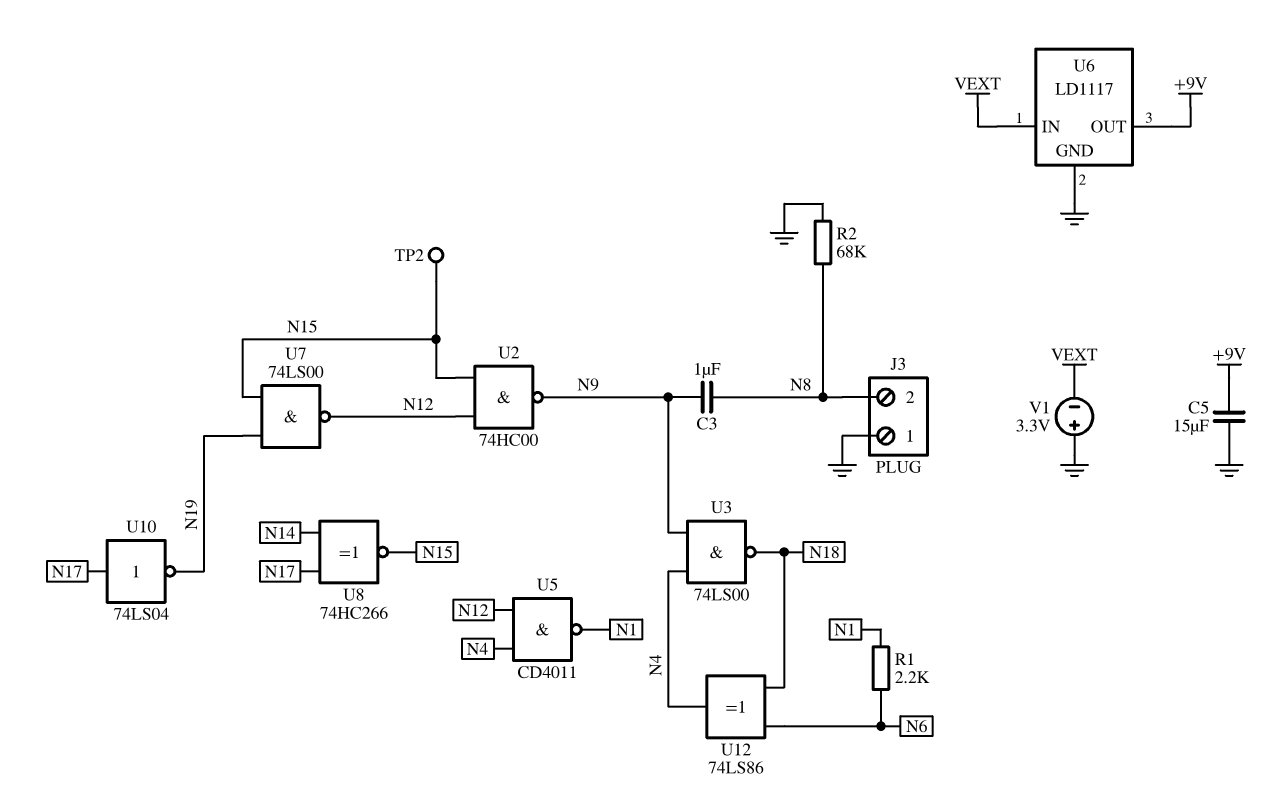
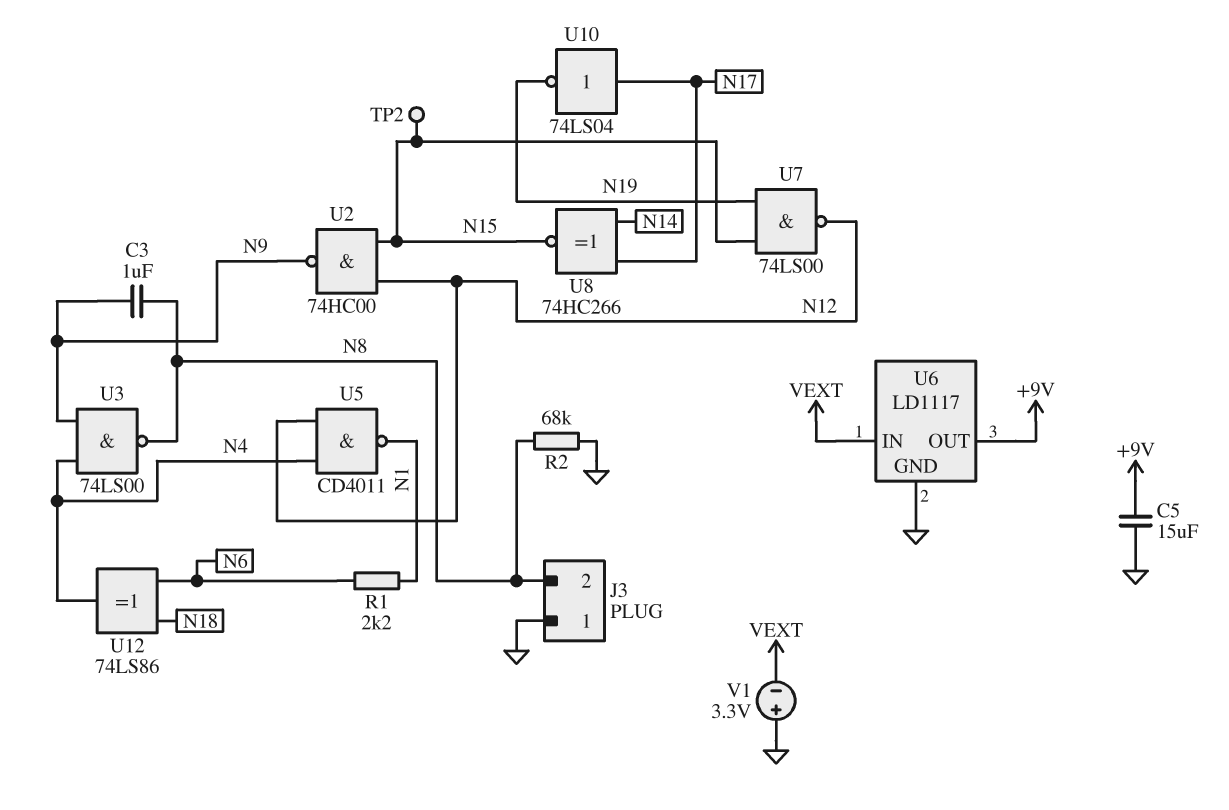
U3: NAND 74LS00 (in N4, in N9, out N18) -> NAND 74LS00 (in N4, in N9, out N8)

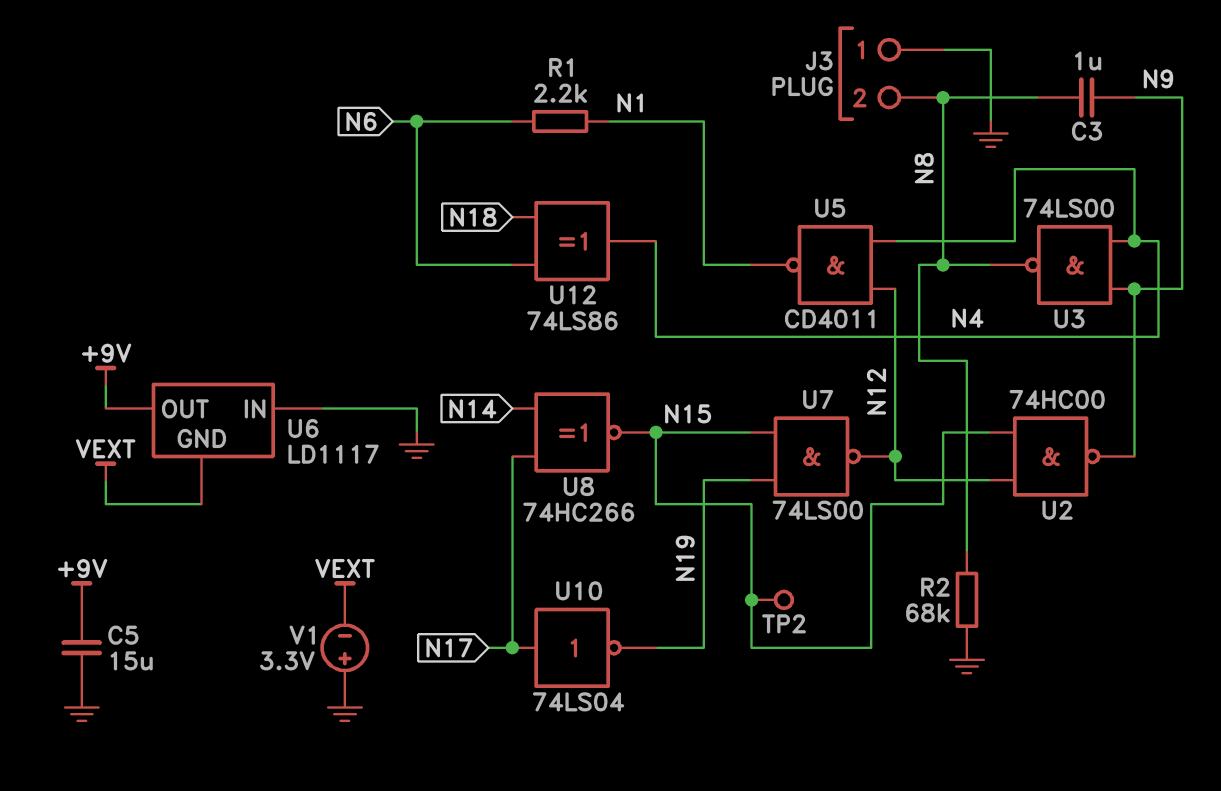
U6 pin GND: GND -> VEXT
U6 pin IN: VEXT -> GND

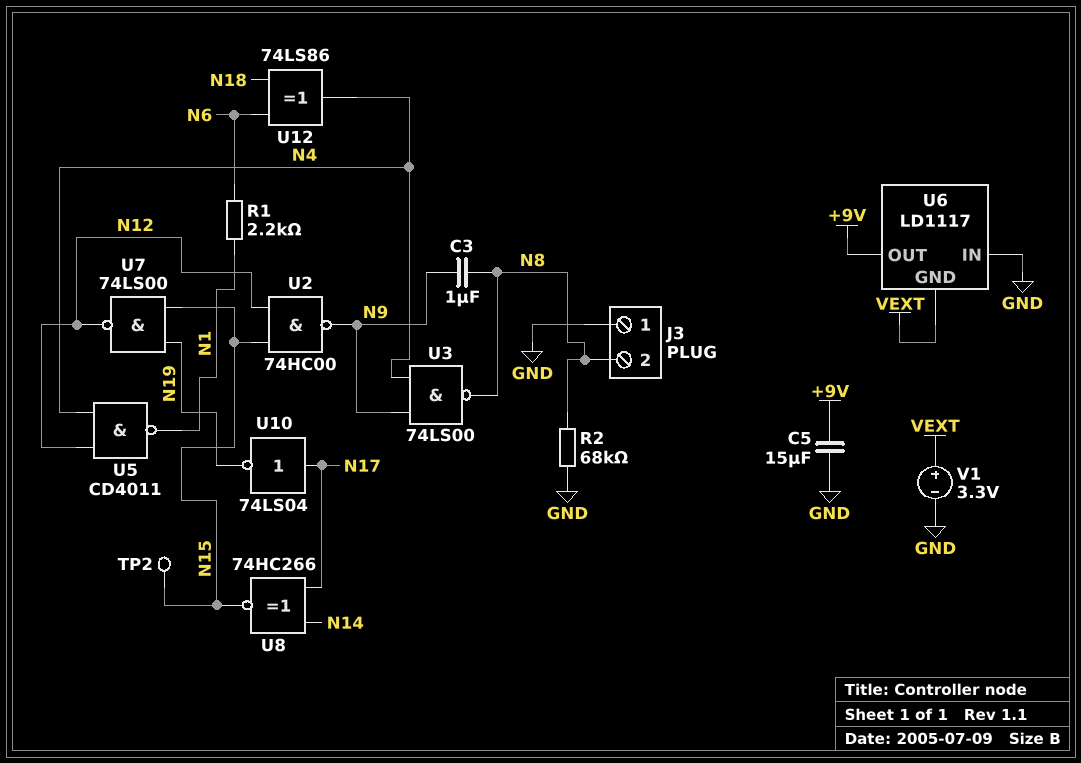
V1: 3.3V (plus GND, minus VEXT) -> 3.3V (plus VEXT, minus GND)

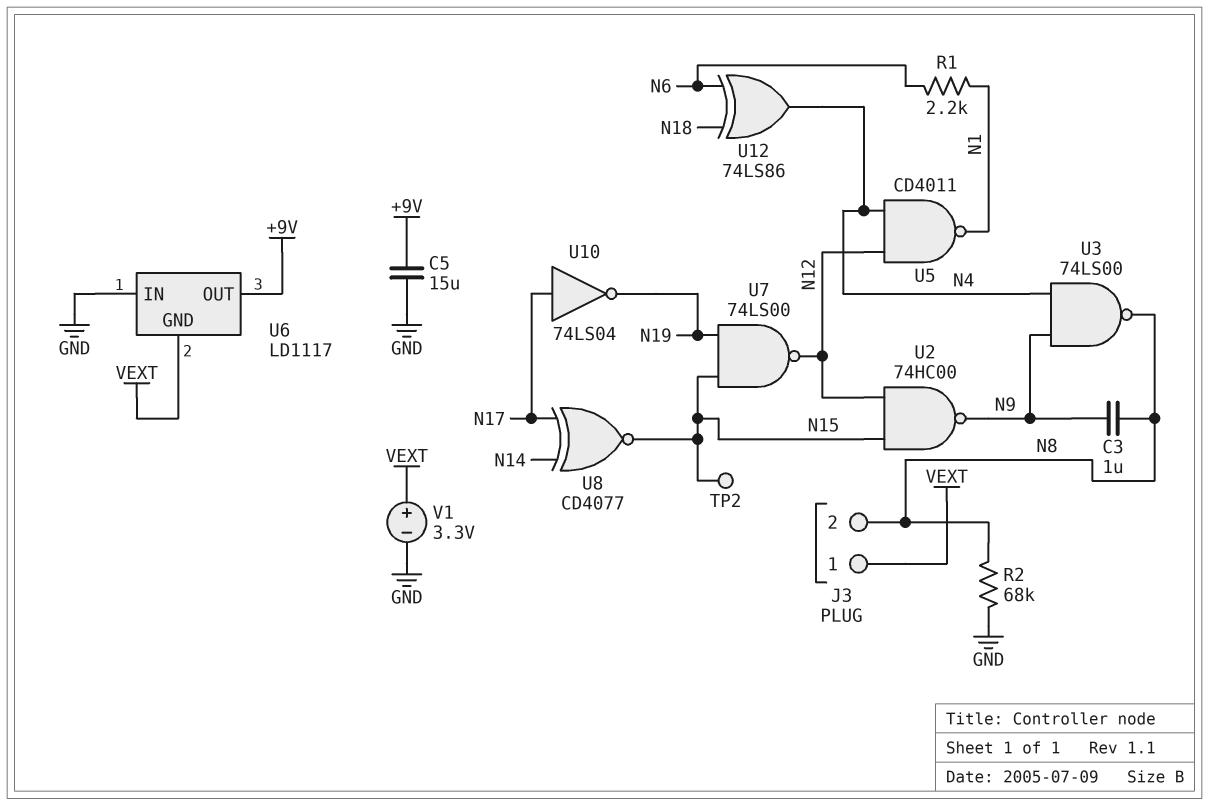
J3 pin 1: GND -> VEXT
U8: XNOR 74HC266 (in N14, in N17, out N15) -> XNOR CD4077 (in N14, in N17, out N15)

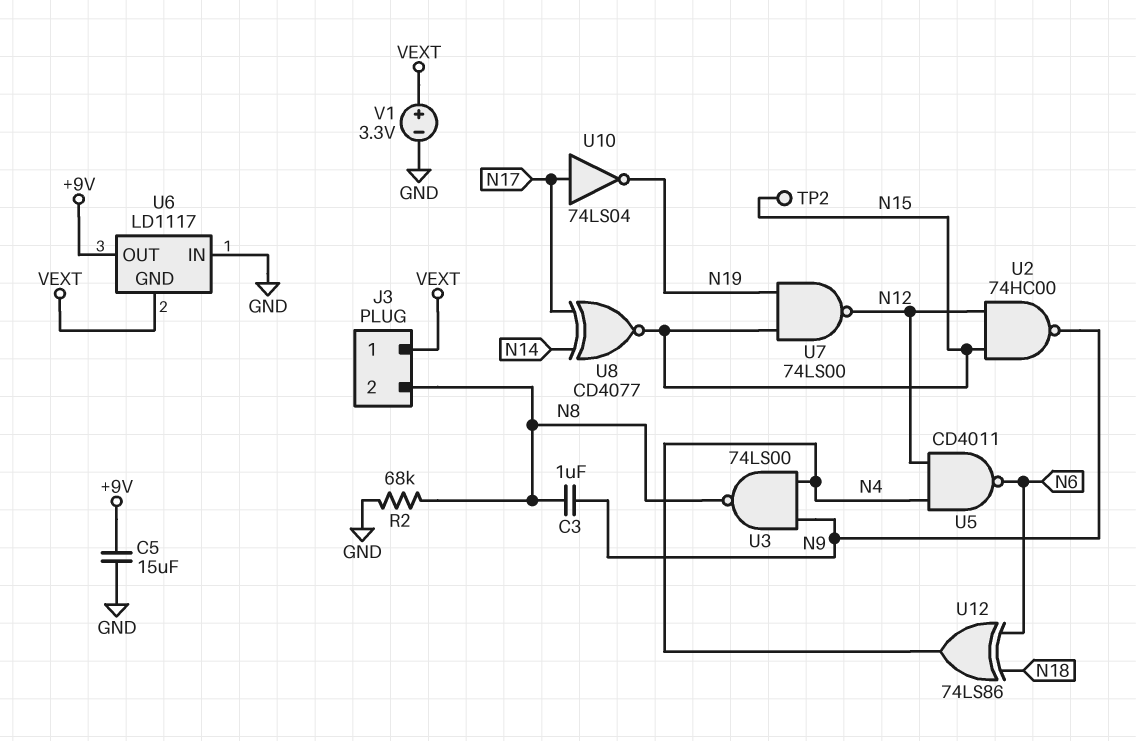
R1: 2.2k (N1, N6) -> none
U5: NAND CD4011 (in N4, in N12, out N1) -> NAND CD4011 (in N4, in N12, out N6)

